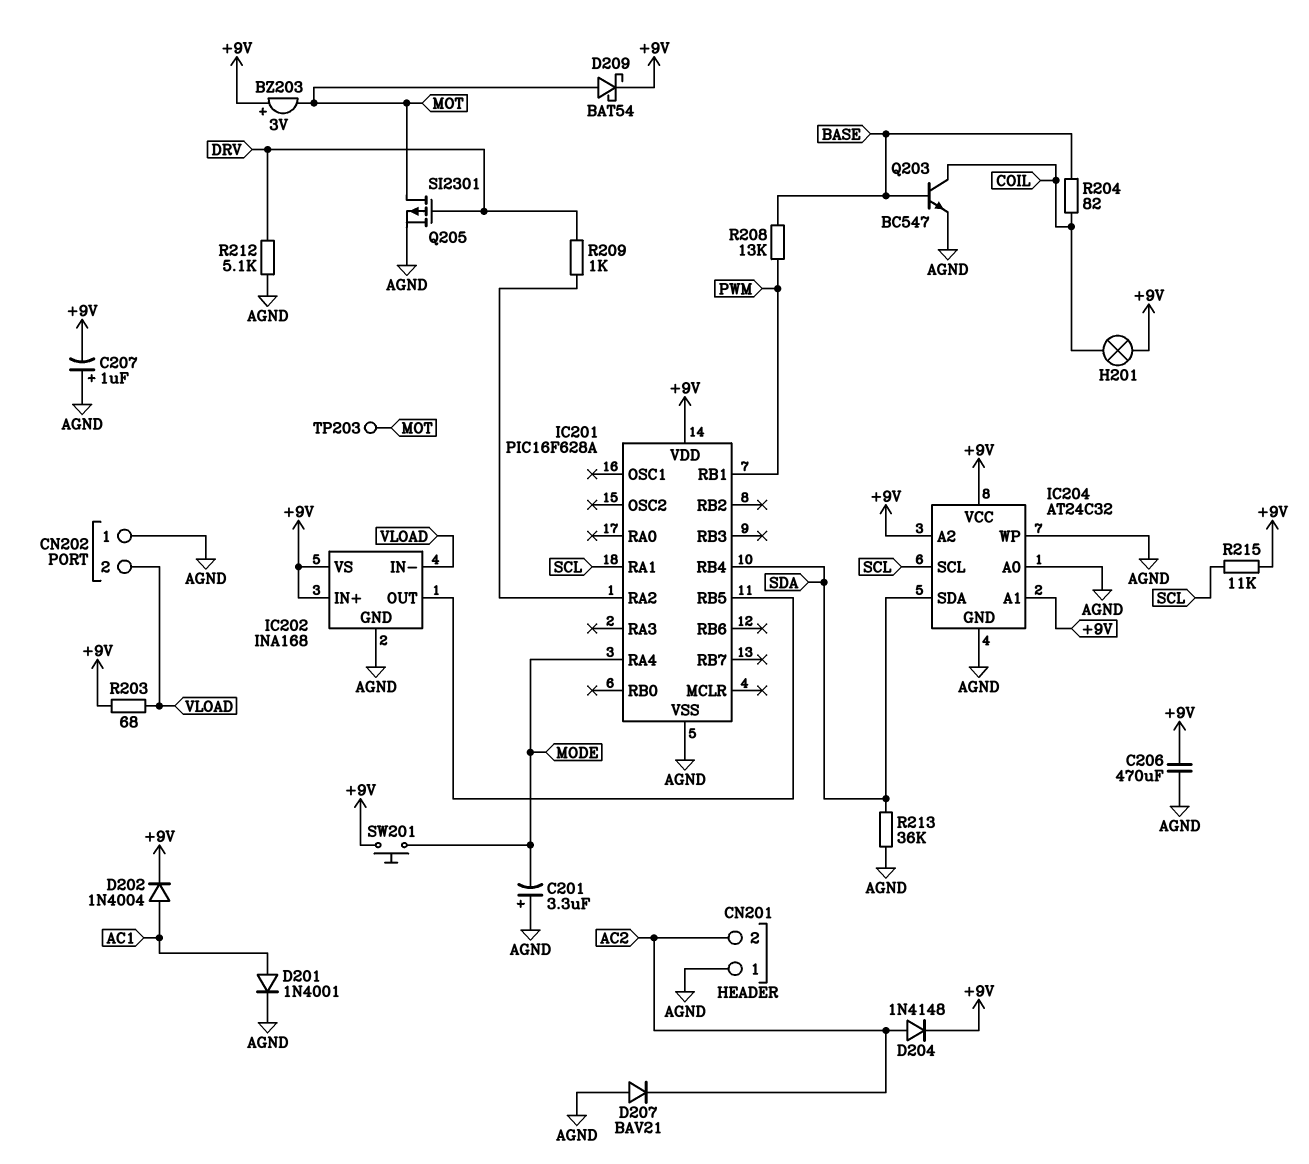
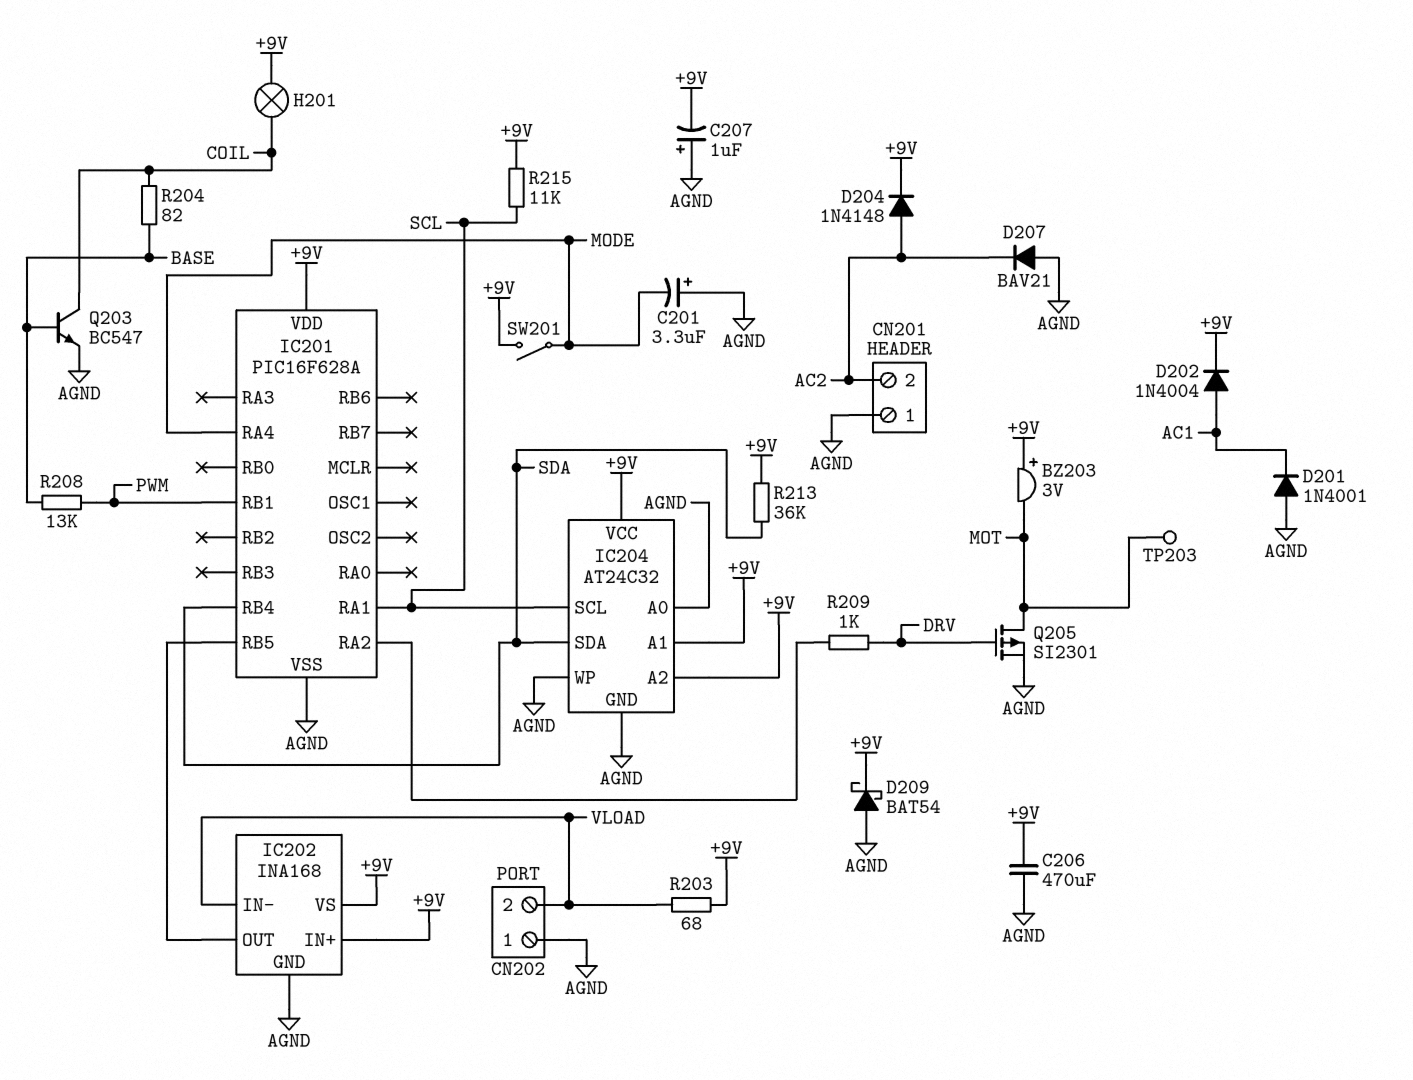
D201: diode 1N4001 (A AC1, K AGND) -> diode 1N4001 (A AGND, K AC1)
D209: schottky BAT54 (A MOT, K +9V) -> schottky BAT54 (A AGND, K +9V)
R212: 5.1k (AGND, DRV) -> none
R213: 36k (AGND, SDA) -> 36k (+9V, SDA)
SW201: button (+9V, MODE) -> switch (+9V, MODE)

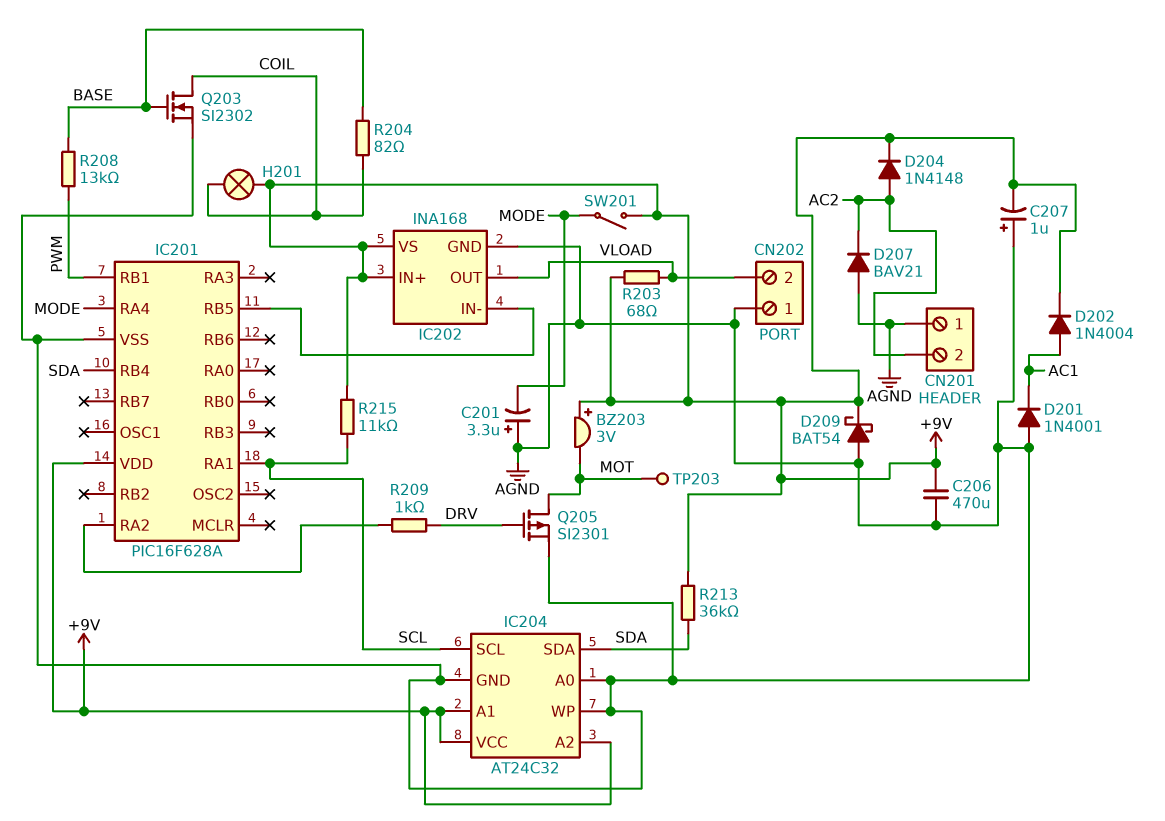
IC202 pin IN-: VLOAD -> IC201/RB5
IC202 pin OUT: IC201/RB5 -> VLOAD
Q203: NPN BC547 (B BASE, C COIL, E AGND) -> NMOS SI2302 (G BASE, D COIL, S AGND)

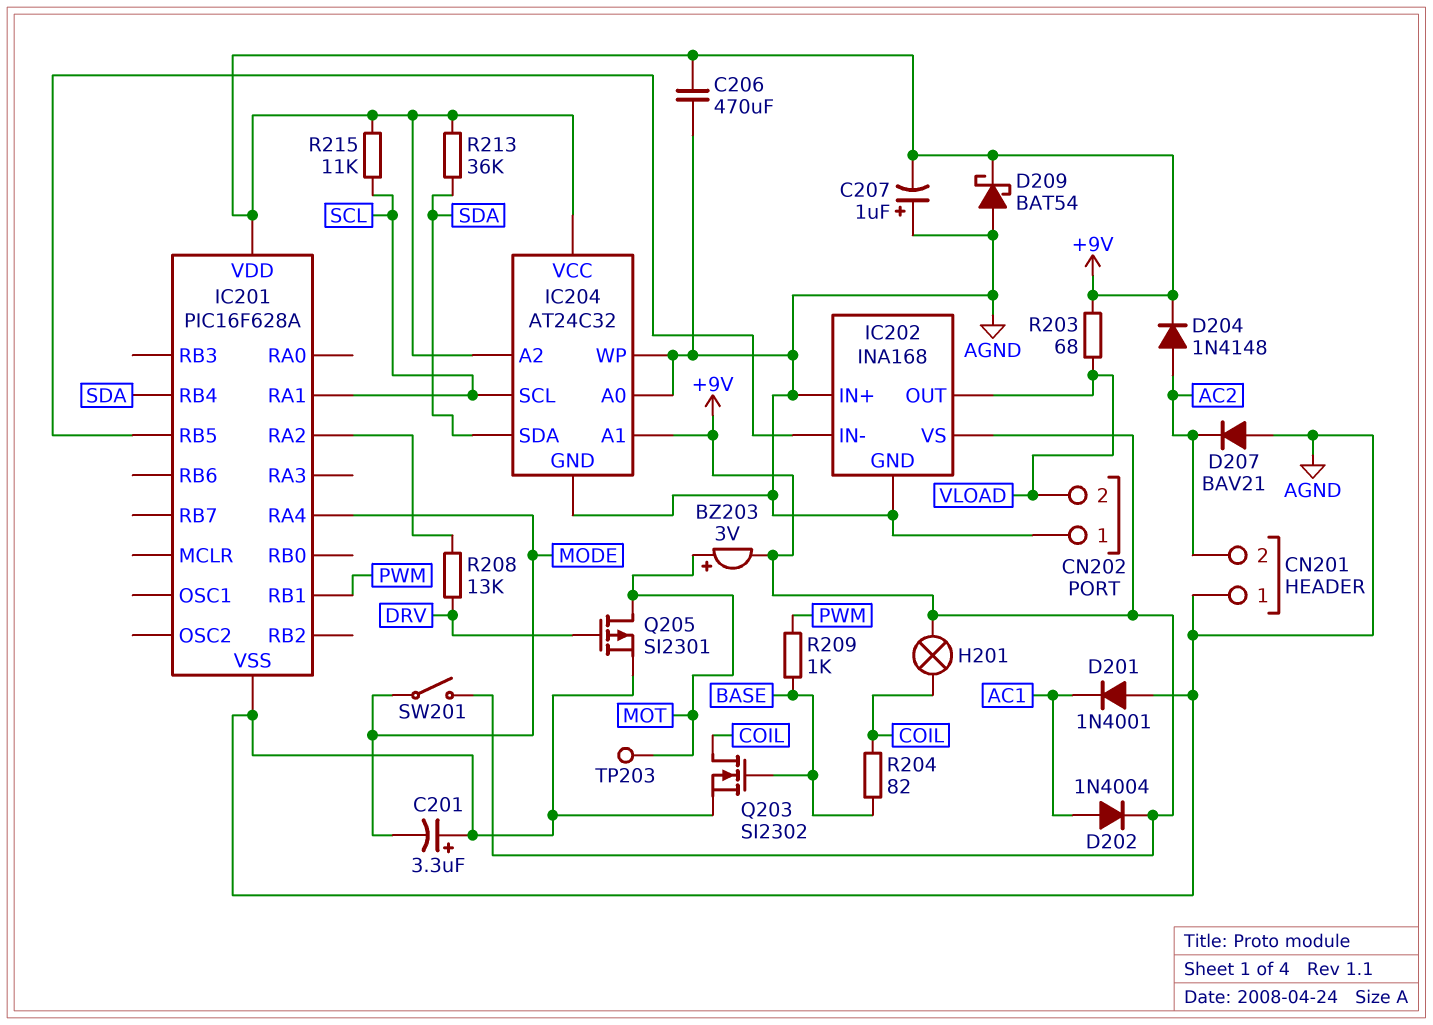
BZ203: buzzer 3V (plus +9V, minus MOT) -> buzzer 3V (plus MOT, minus +9V)
IC202 pin IN+: +9V -> AGND
R208: 13k (BASE, PWM) -> 13k (DRV, IC201/RA2)
R209: 1k (DRV, IC201/RA2) -> 1k (BASE, PWM)

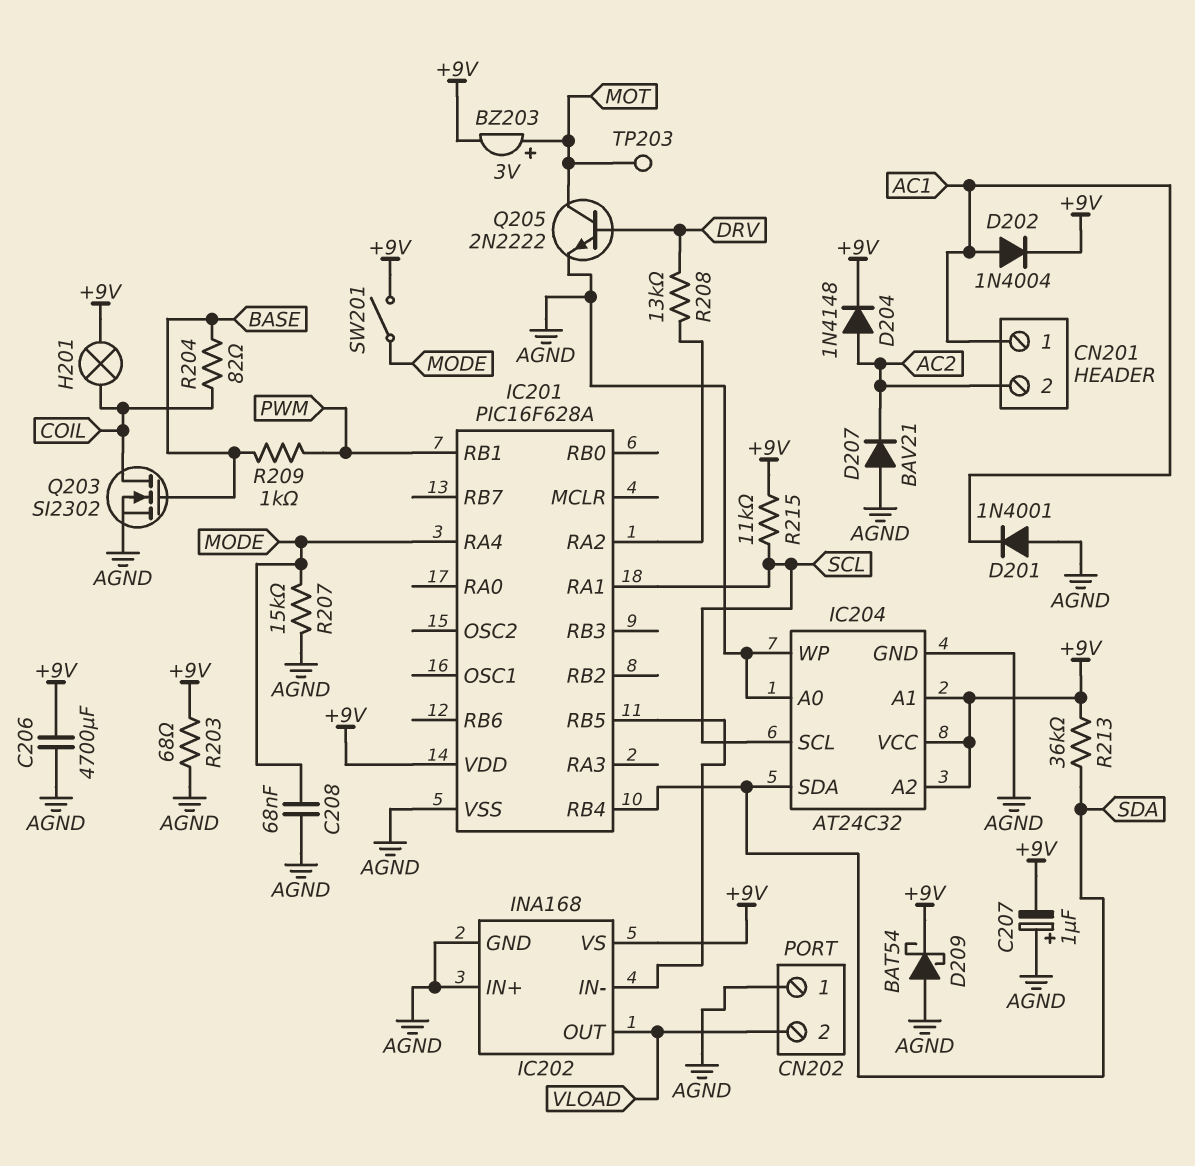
C201: 3.3uF (plus AGND, minus MODE) -> none
C206: 470uF (+9V, AGND) -> 4700uF (+9V, AGND)
C208: none -> 68nF (AGND, MODE)
CN201 pin 1: AGND -> AC1
Q205: PMOS SI2301 (G DRV, D MOT, S AGND) -> NPN 2N2222 (B DRV, C MOT, E AGND)
R203: 68 (+9V, VLOAD) -> 68 (+9V, AGND)
R207: none -> 15k (AGND, MODE)

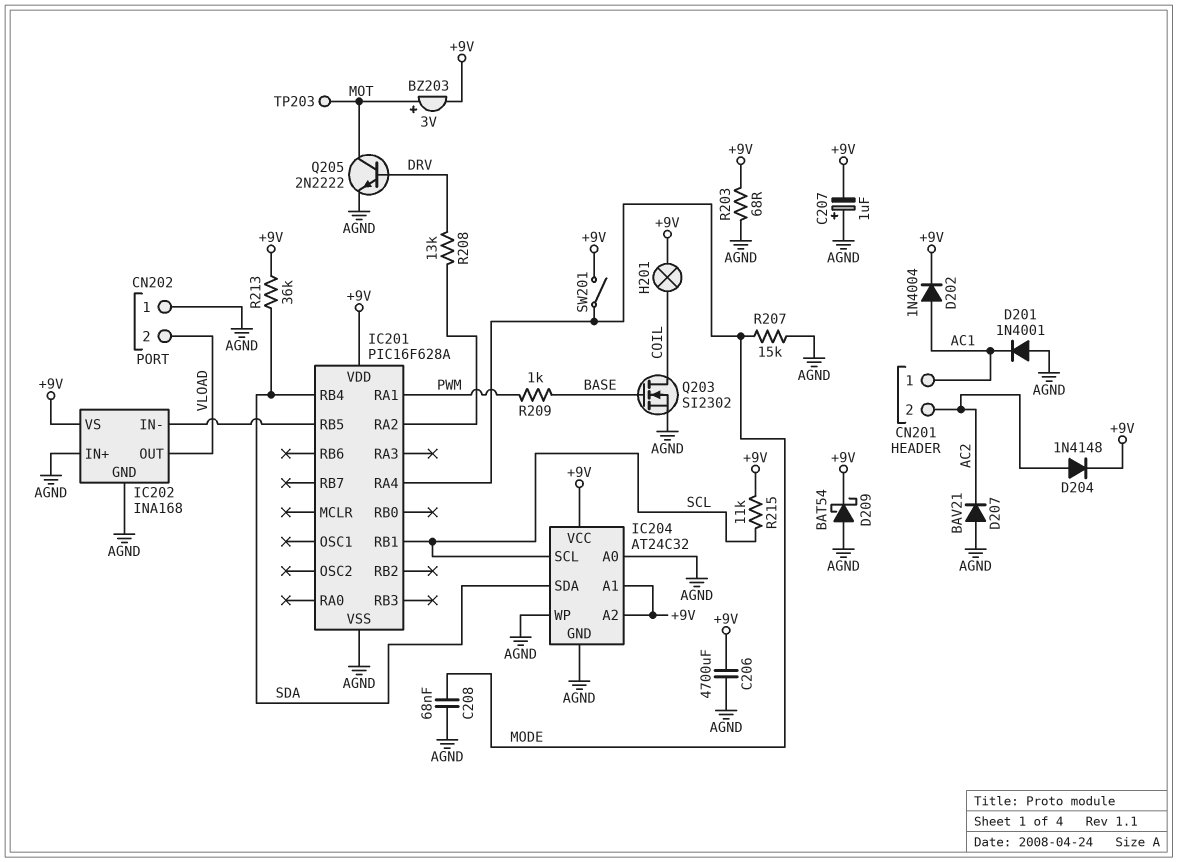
IC201 pin RA1: SCL -> PWM
IC201 pin RB1: PWM -> SCL
R204: 82 (BASE, COIL) -> none

